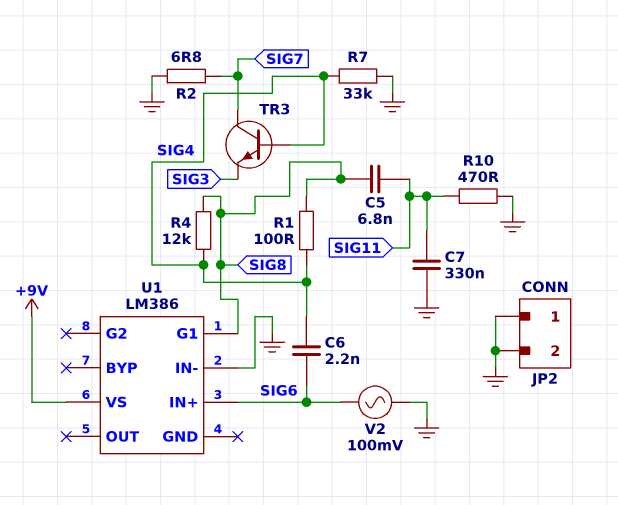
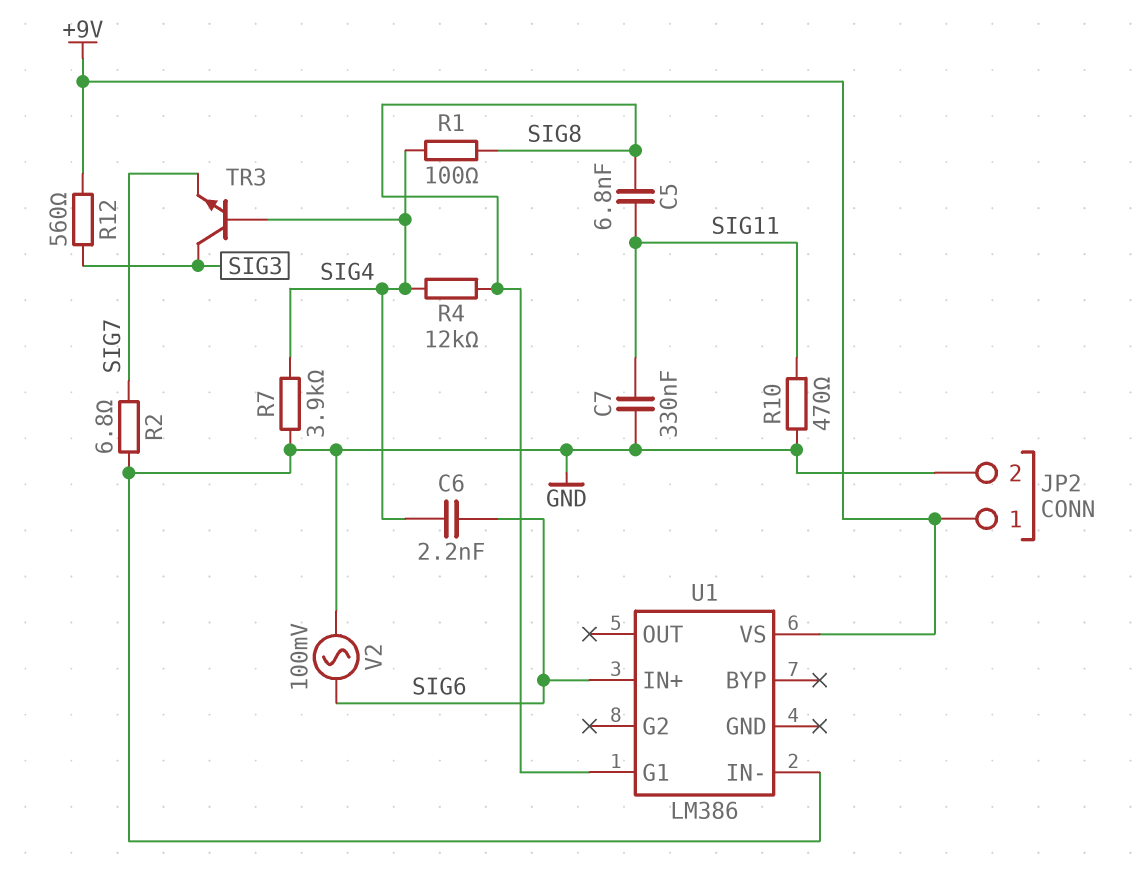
JP2 pin 1: GND -> +9V
R7: 33k (GND, SIG4) -> 3.9k (GND, SIG4)
R12: none -> 560 (+9V, SIG3)
TR3: NPN (B SIG4, C SIG7, E SIG3) -> NPN (B SIG4, C SIG3, E SIG7)

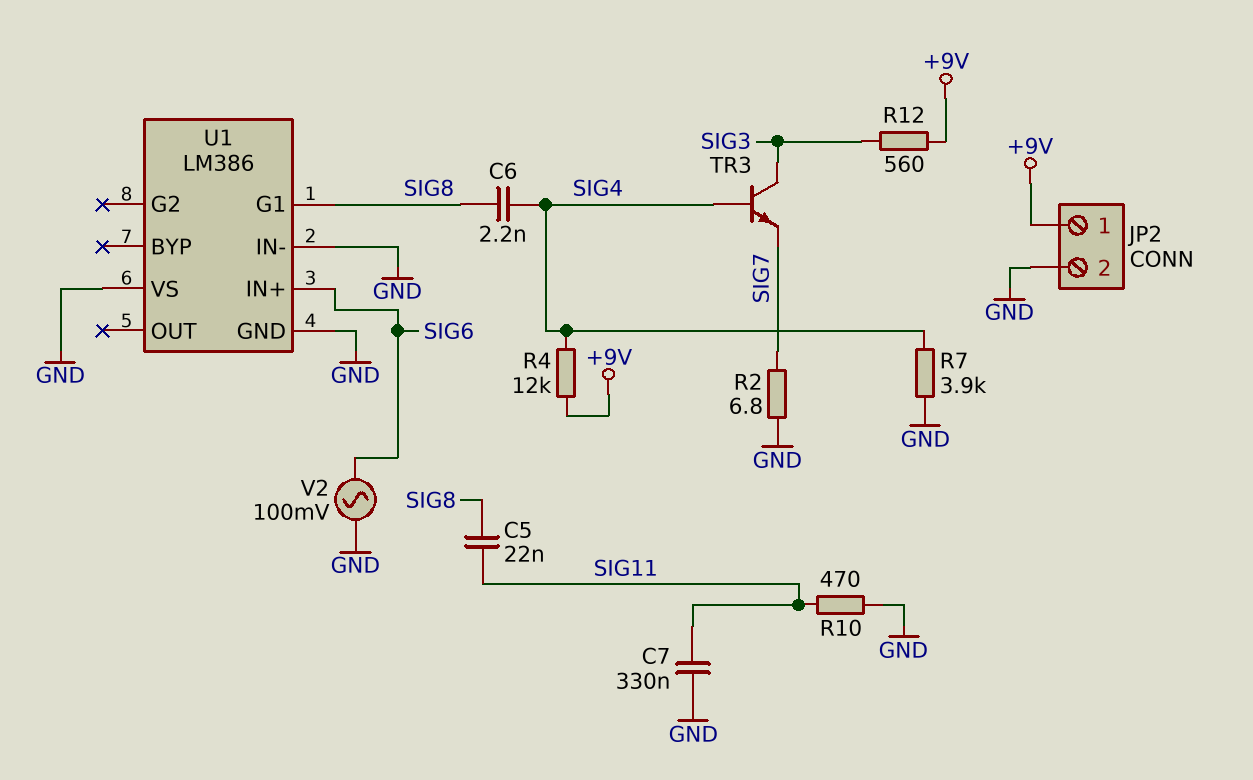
C5: 6.8nF (SIG8, SIG11) -> 22nF (SIG8, SIG11)
C6: 2.2nF (SIG4, SIG6) -> 2.2nF (SIG4, SIG8)
R1: 100 (SIG4, SIG8) -> none
R4: 12k (SIG4, SIG8) -> 12k (+9V, SIG4)
U1 pin GND: none -> GND
U1 pin VS: +9V -> GND

